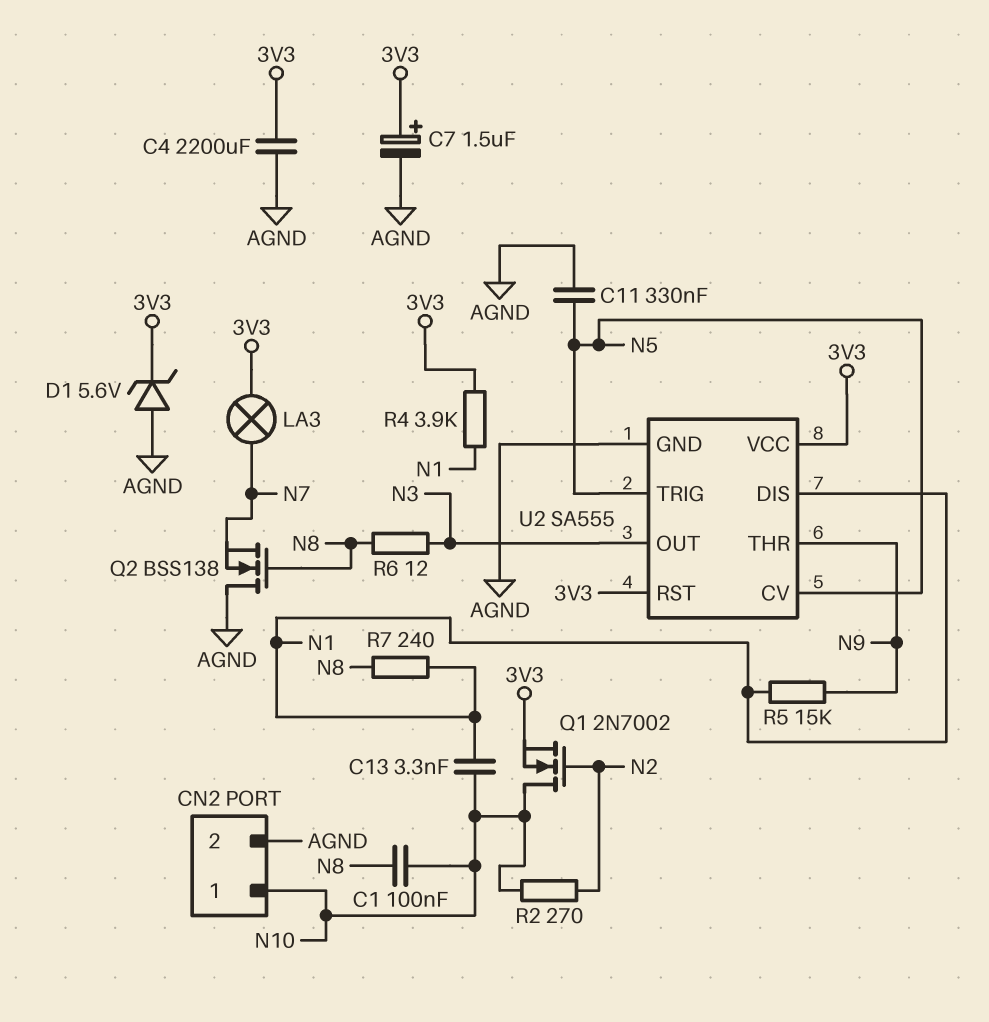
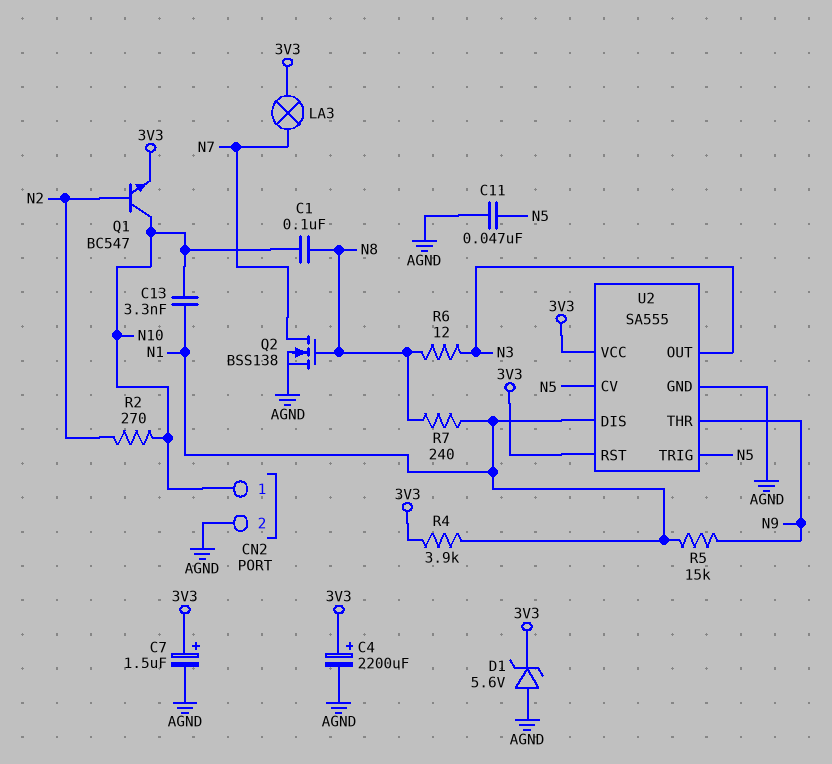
C4: 2200uF (3V3, AGND) -> 2200uF (plus 3V3, minus AGND)
C11: 330nF (AGND, N5) -> 47nF (AGND, N5)
Q1: NMOS 2N7002 (G N2, D N10, S 3V3) -> NPN BC547 (B N2, C N10, E 3V3)
Q2: NMOS BSS138 (G N8, D AGND, S N7) -> NMOS BSS138 (G N8, D N7, S AGND)

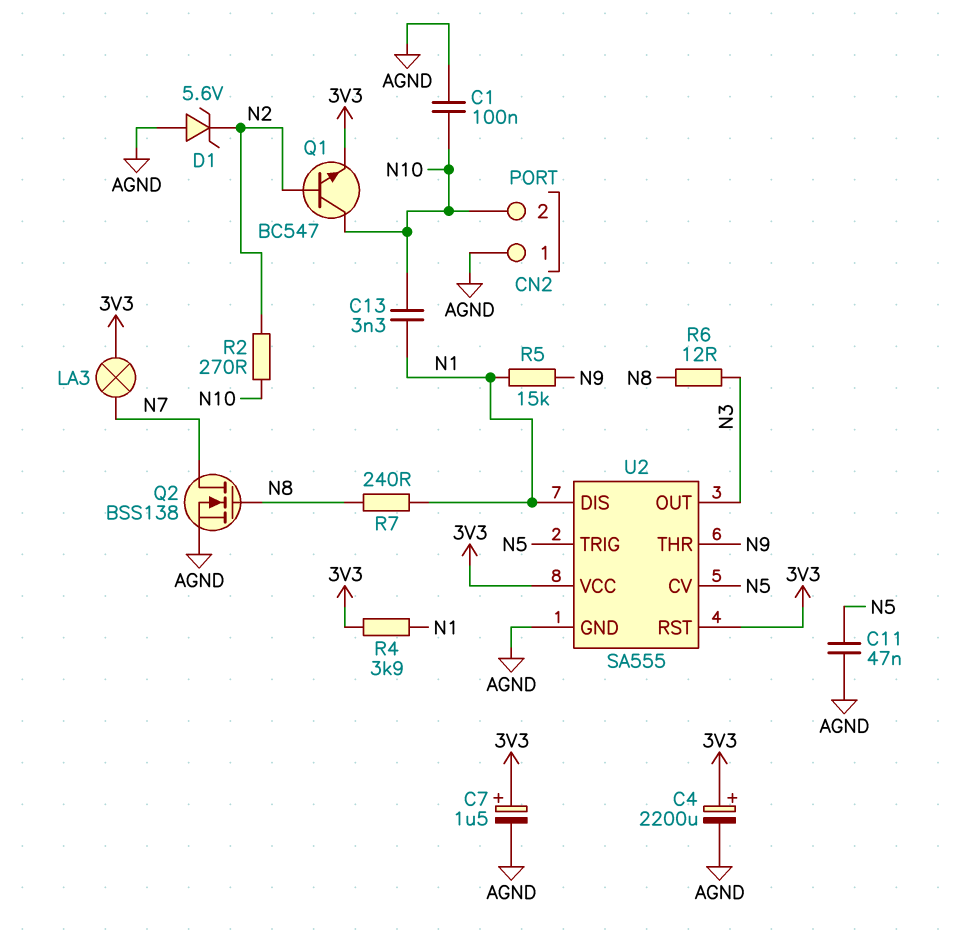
C1: 100nF (N8, N10) -> 100nF (AGND, N10)
CN2 pin 1: N10 -> AGND
CN2 pin 2: AGND -> N10
D1: zener 5.6V (A AGND, K 3V3) -> zener 5.6V (A AGND, K N2)

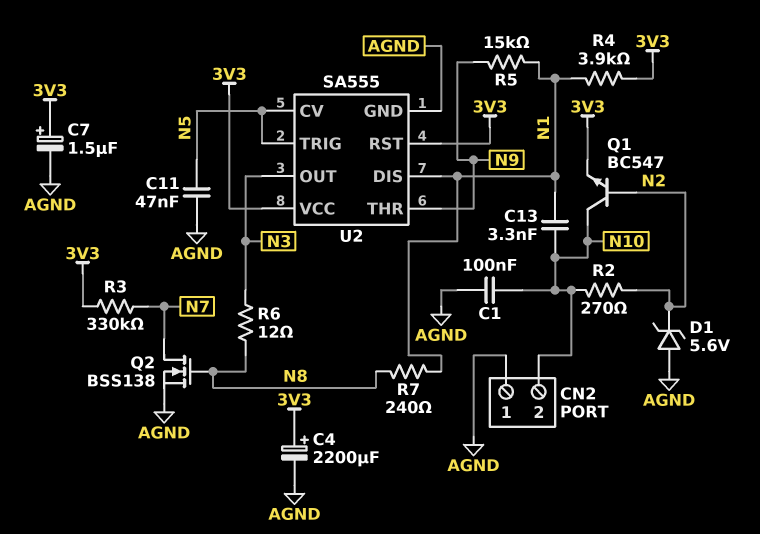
LA3: lamp (3V3, N7) -> none
R3: none -> 330k (3V3, N7)

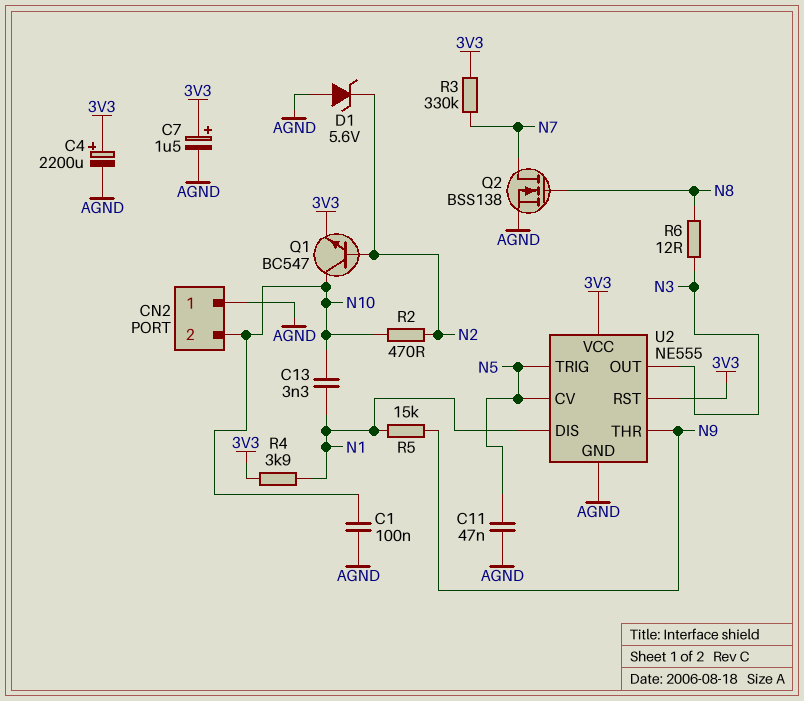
R2: 270 (N2, N10) -> 470 (N2, N10)
R7: 240 (N1, N8) -> none
U2: SA555 -> NE555

